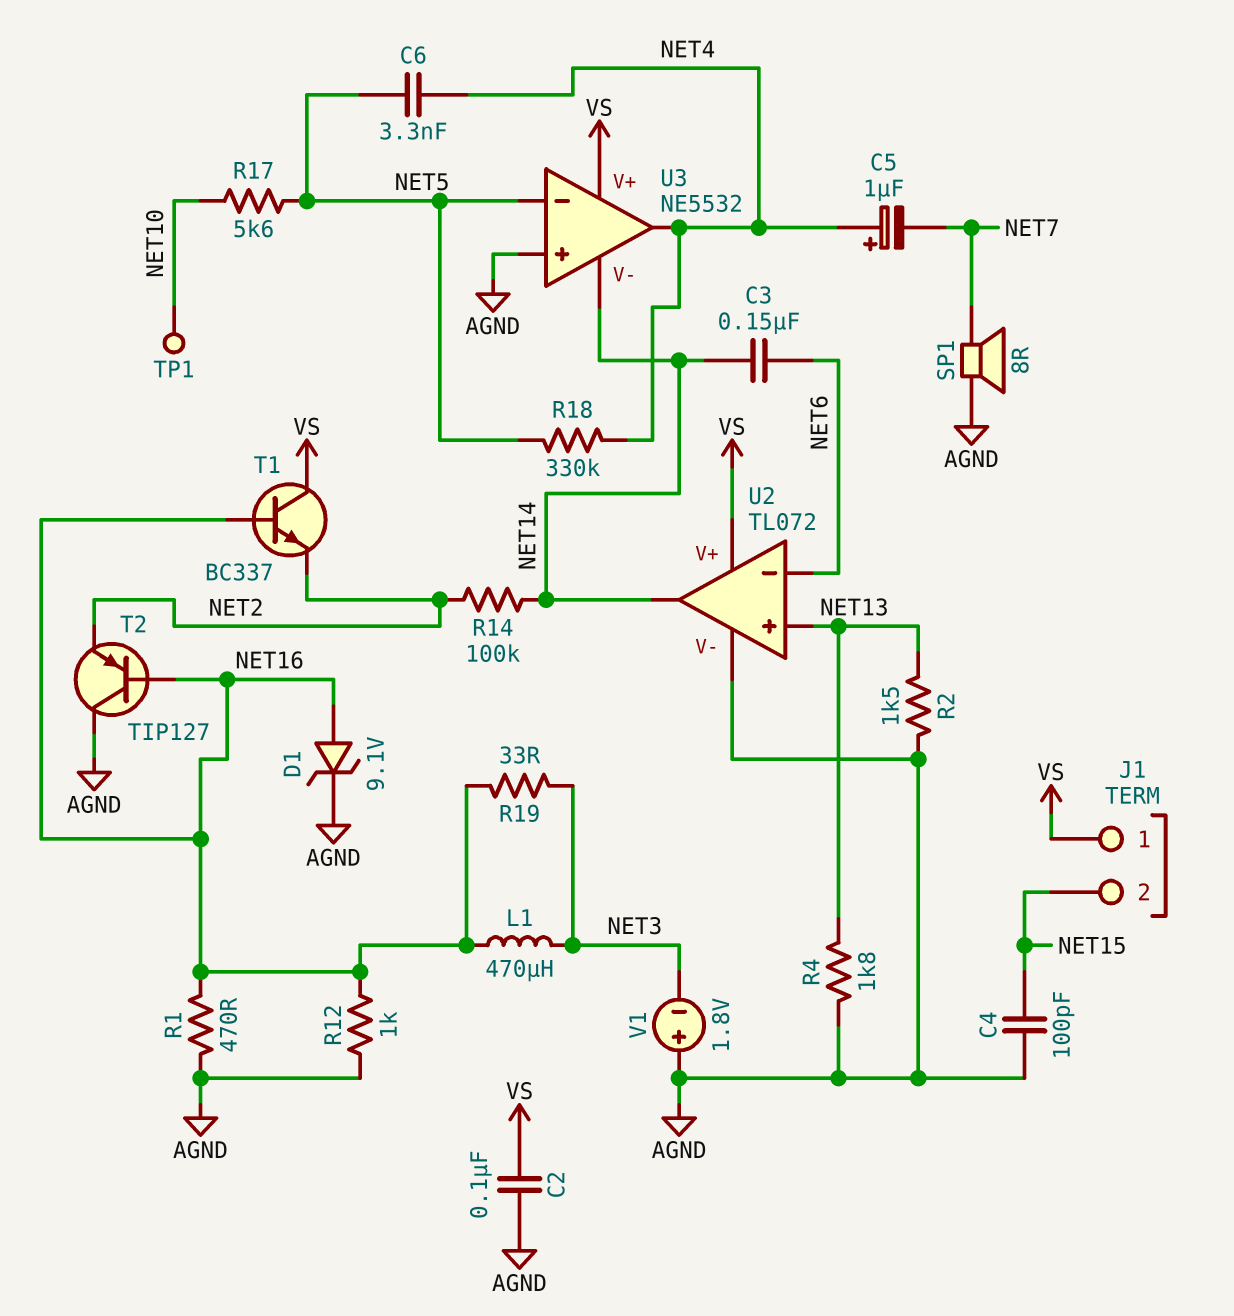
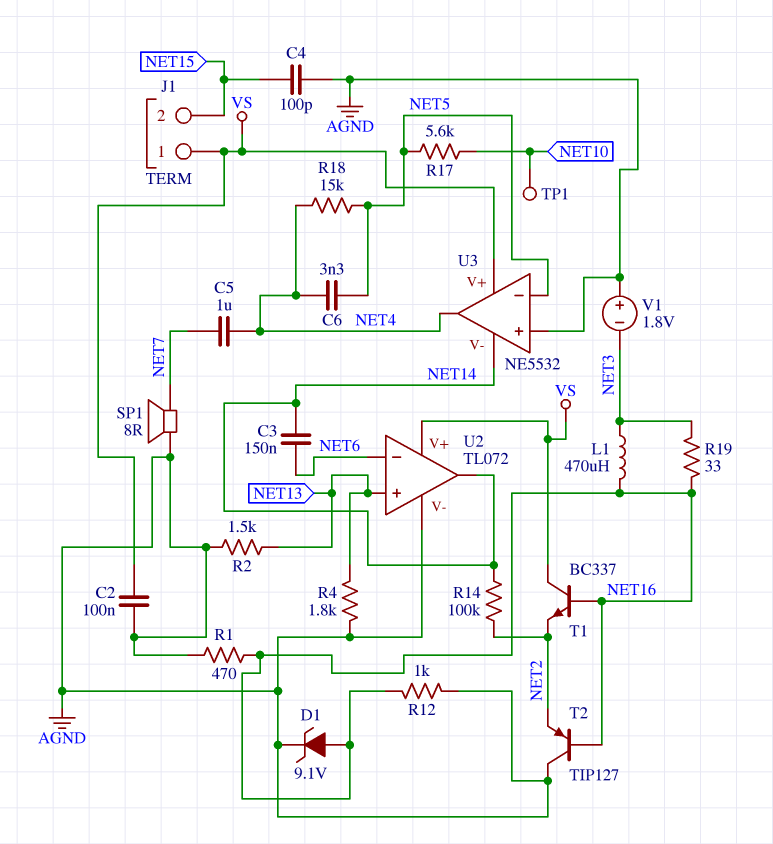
C5: 1uF (plus NET4, minus NET7) -> 1uF (NET4, NET7)
R18: 330k (NET4, NET5) -> 15k (NET4, NET5)

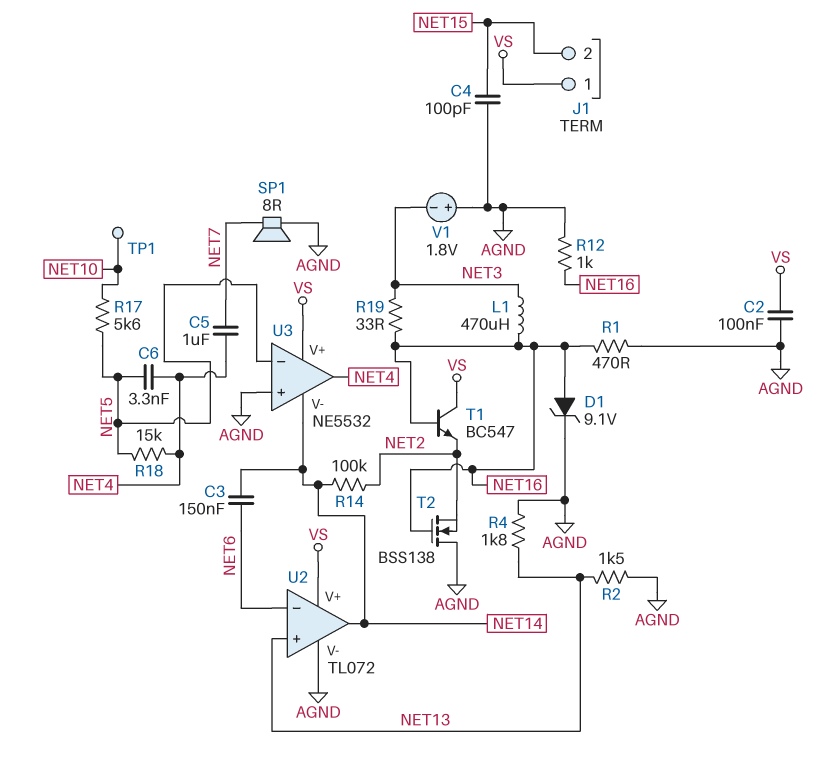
T1: NPN BC337 (B NET16, C VS, E NET2) -> NPN BC547 (B NET16, C VS, E NET2)
T2: PNP TIP127 (B NET16, C AGND, E NET2) -> NMOS BSS138 (G NET16, D AGND, S NET2)

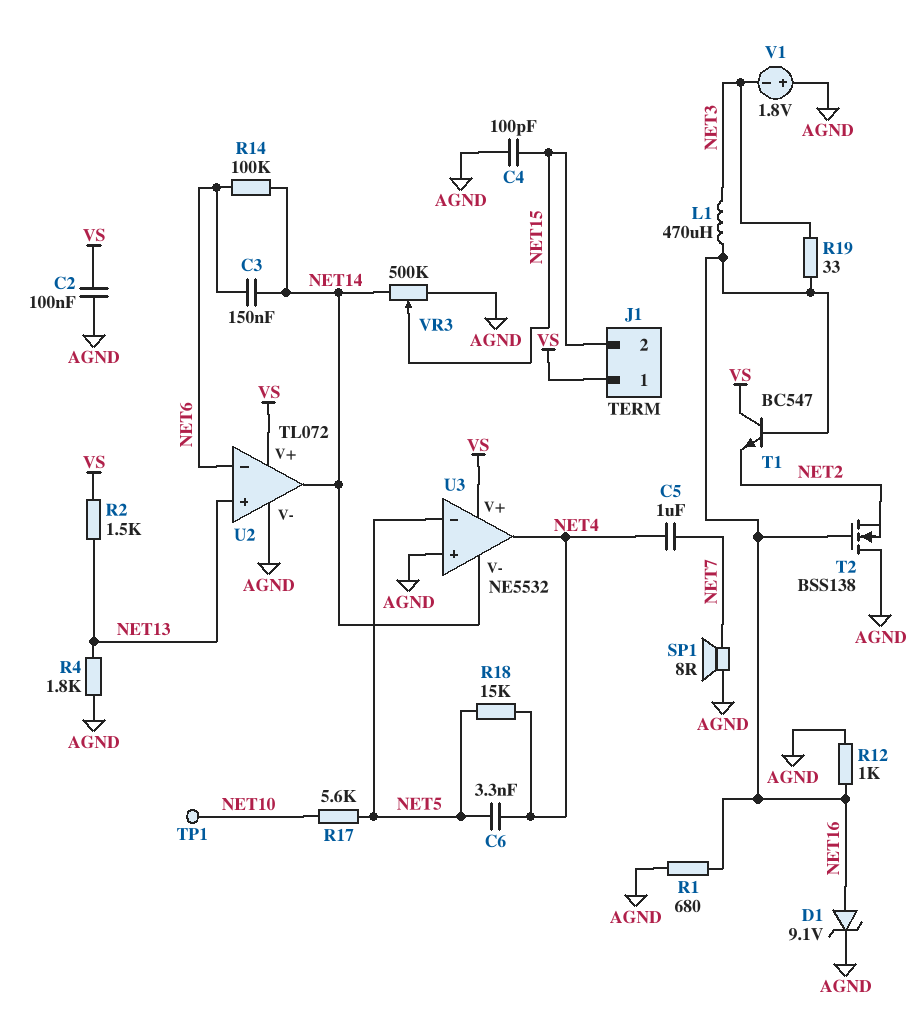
R1: 470 (AGND, NET16) -> 680 (AGND, NET16)
R2: 1.5k (AGND, NET13) -> 1.5k (NET13, VS)
R14: 100k (NET2, NET14) -> 100k (NET6, NET14)
VR3: none -> 500k (AGND, NET14, wiper NET15)

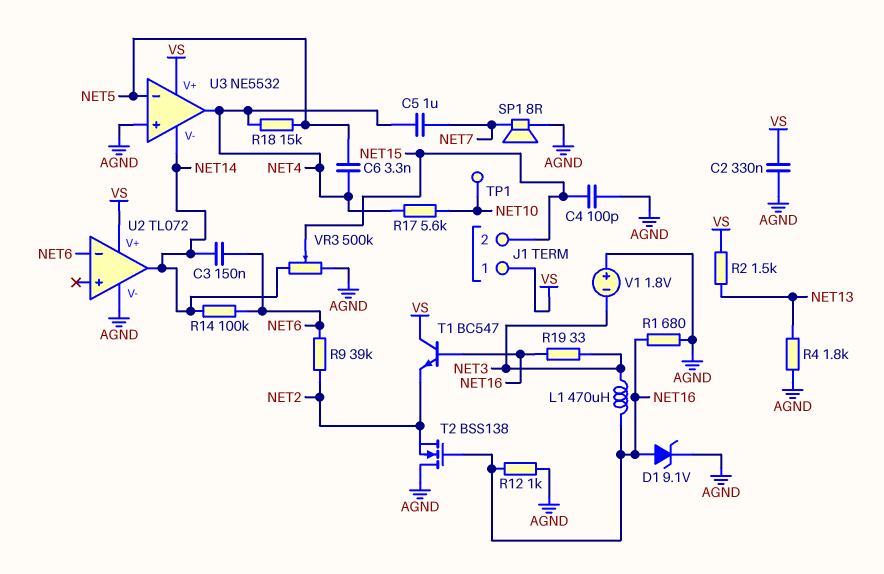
C2: 100nF (AGND, VS) -> 330nF (AGND, VS)
R9: none -> 39k (NET2, NET6)
R17: 5.6k (NET5, NET10) -> 5.6k (NET4, NET10)
U2 pin in+: NET13 -> none

